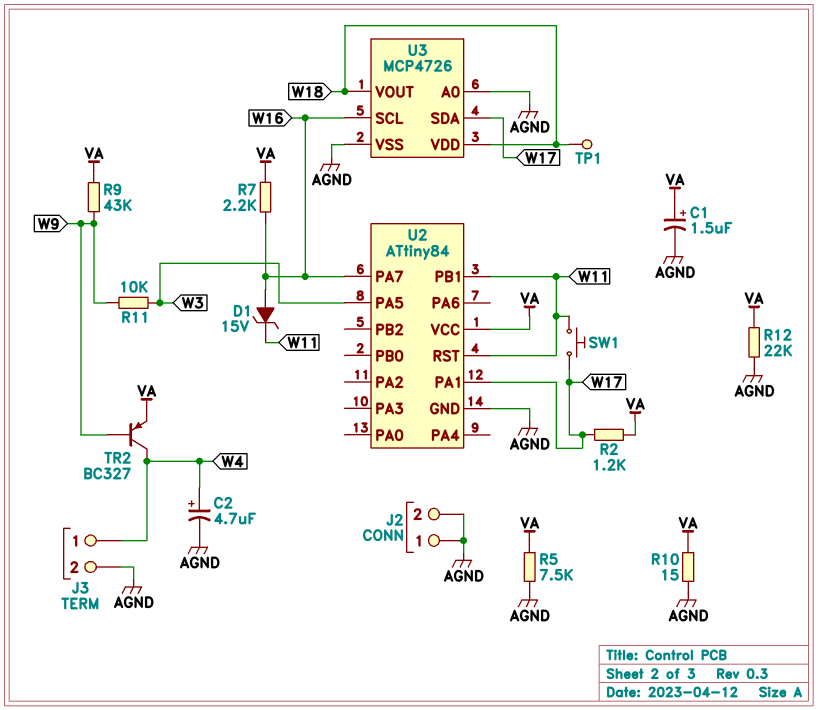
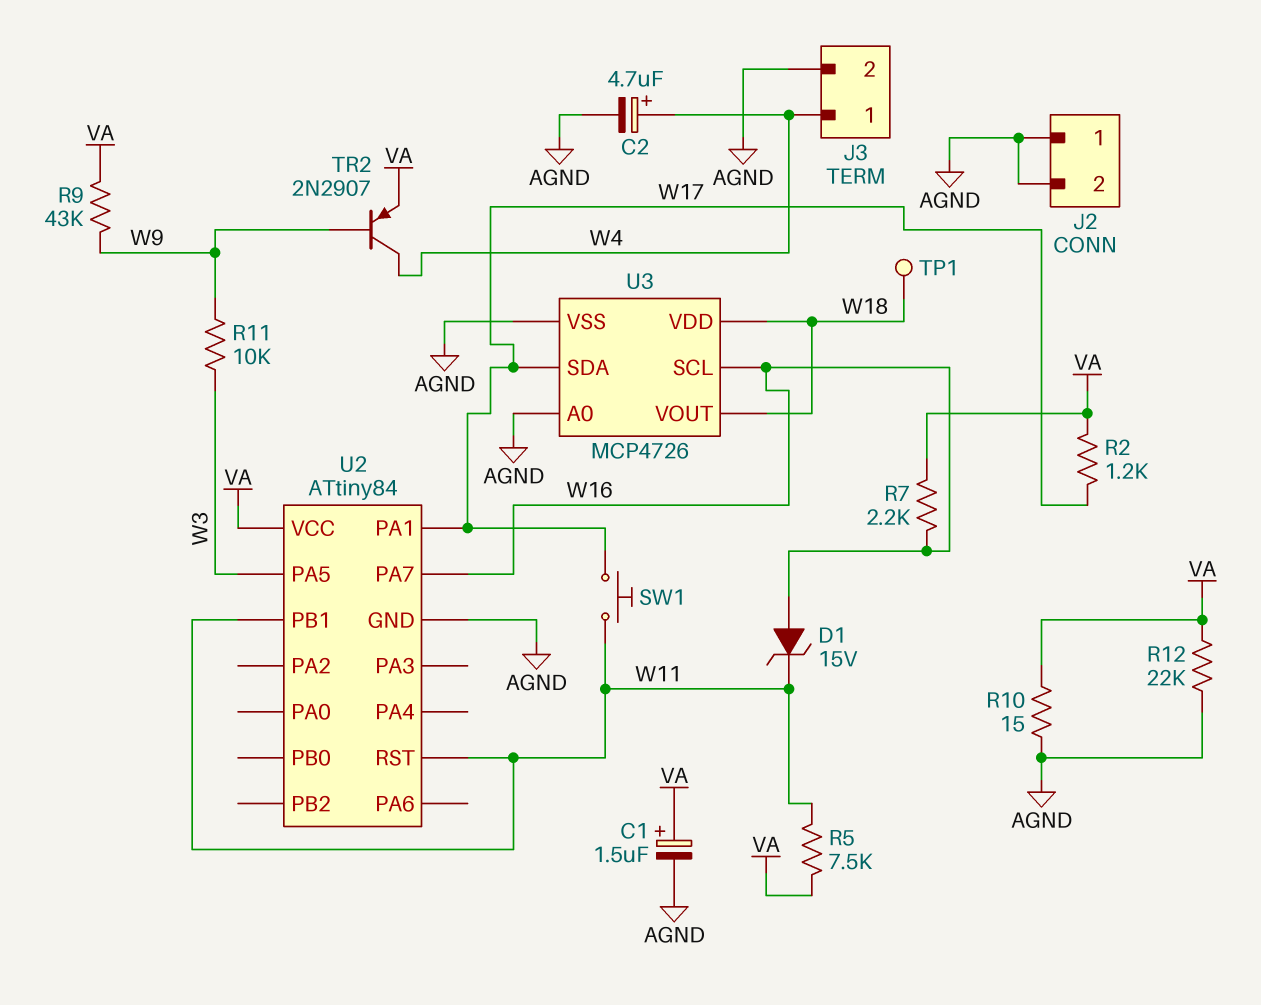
R5: 7.5k (AGND, VA) -> 7.5k (VA, W11)
TR2: PNP BC327 (B W9, C W4, E VA) -> PNP 2N2907 (B W9, C W4, E VA)

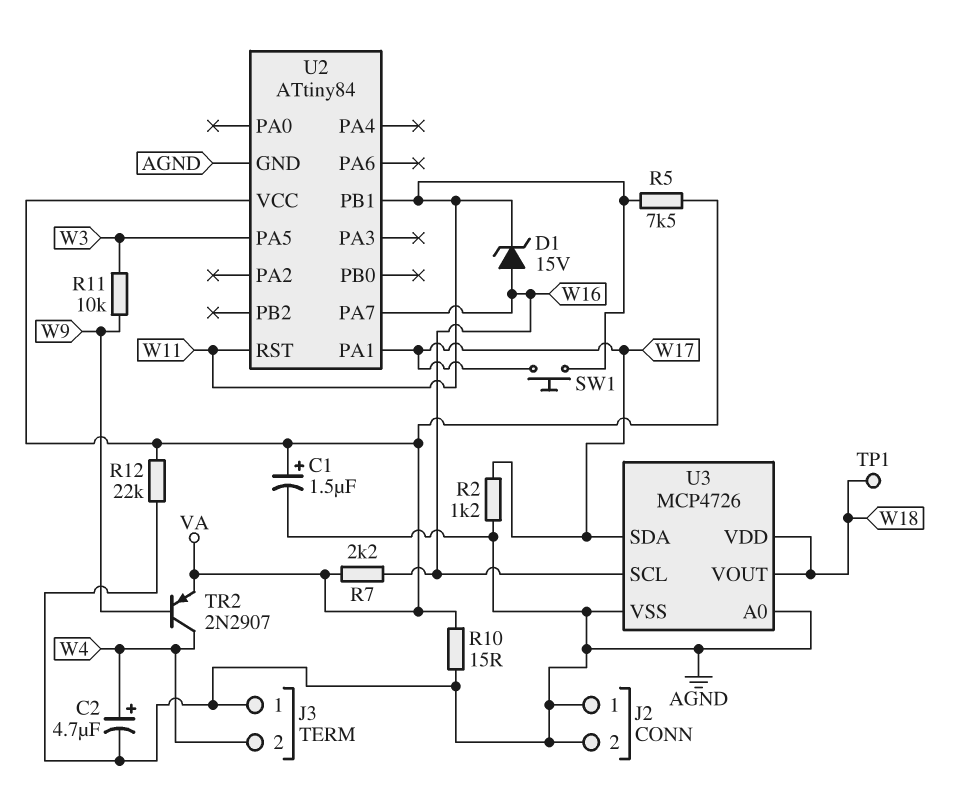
J3 pin 1: W4 -> AGND
J3 pin 2: AGND -> W4
R2: 1.2k (VA, W17) -> 1.2k (AGND, W17)
R9: 43k (VA, W9) -> none

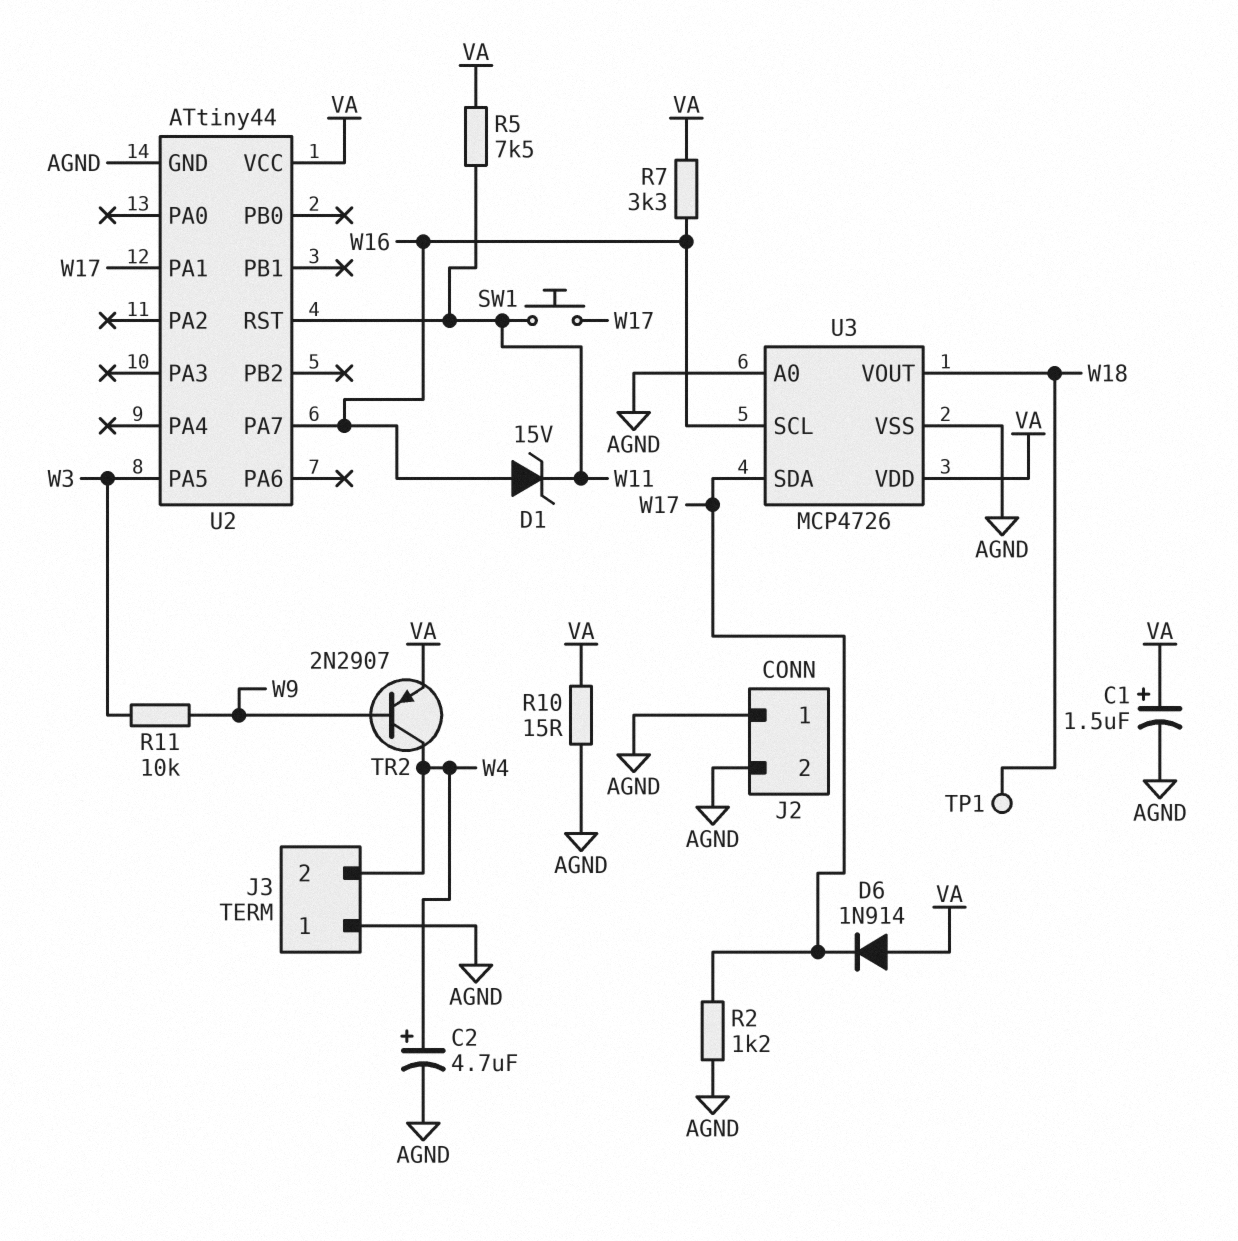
D6: none -> diode 1N914 (A VA, K W17)
R7: 2.2k (VA, W16) -> 3.3k (VA, W16)
R12: 22k (AGND, VA) -> none
U2: ATtiny84 -> ATtiny44
U2 pin PB1: W11 -> none
U3 pin VDD: W18 -> VA

